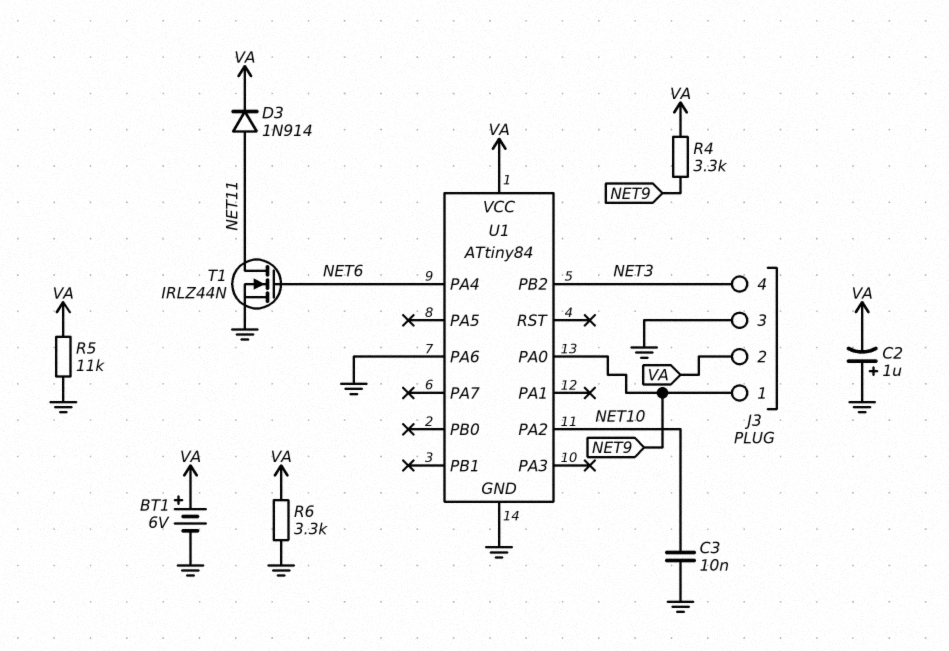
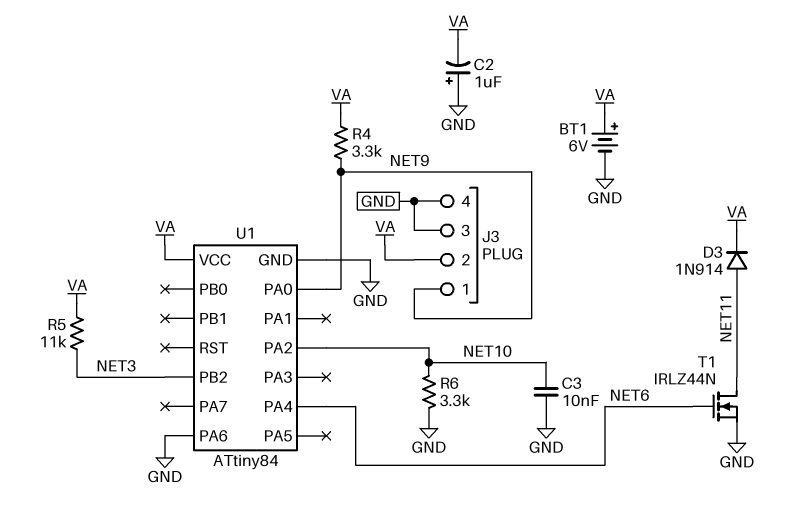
J3 pin 4: NET3 -> GND
R5: 11k (GND, VA) -> 11k (NET3, VA)
R6: 3.3k (GND, VA) -> 3.3k (GND, NET10)

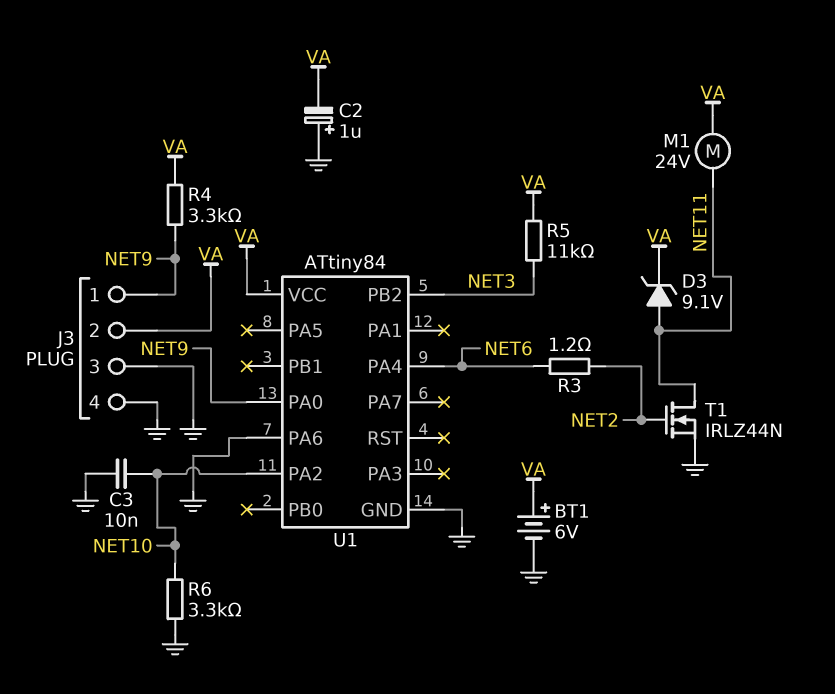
D3: diode 1N914 (A NET11, K VA) -> zener 9.1V (A NET11, K VA)
M1: none -> motor 24V (NET11, VA)
R3: none -> 1.2 (NET2, NET6)
T1: NMOS IRLZ44N (G NET6, D NET11, S GND) -> NMOS IRLZ44N (G NET2, D NET11, S GND)

